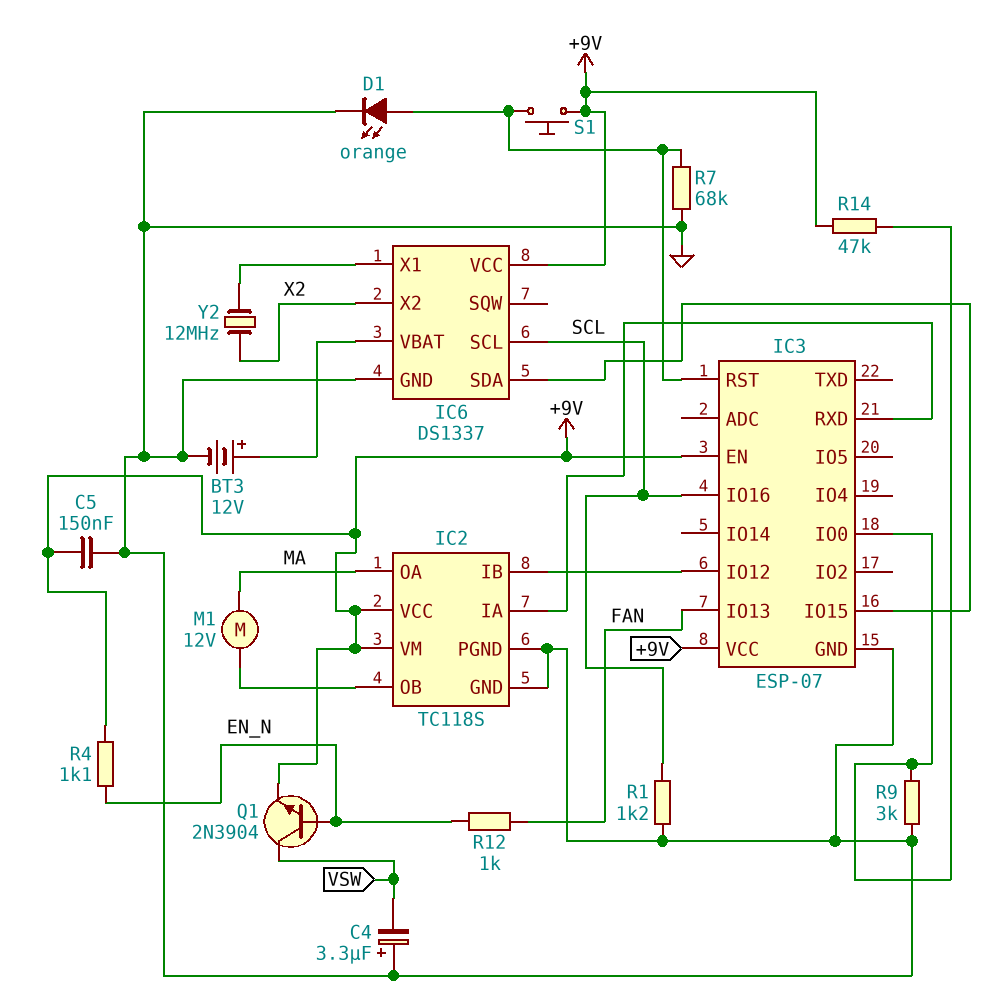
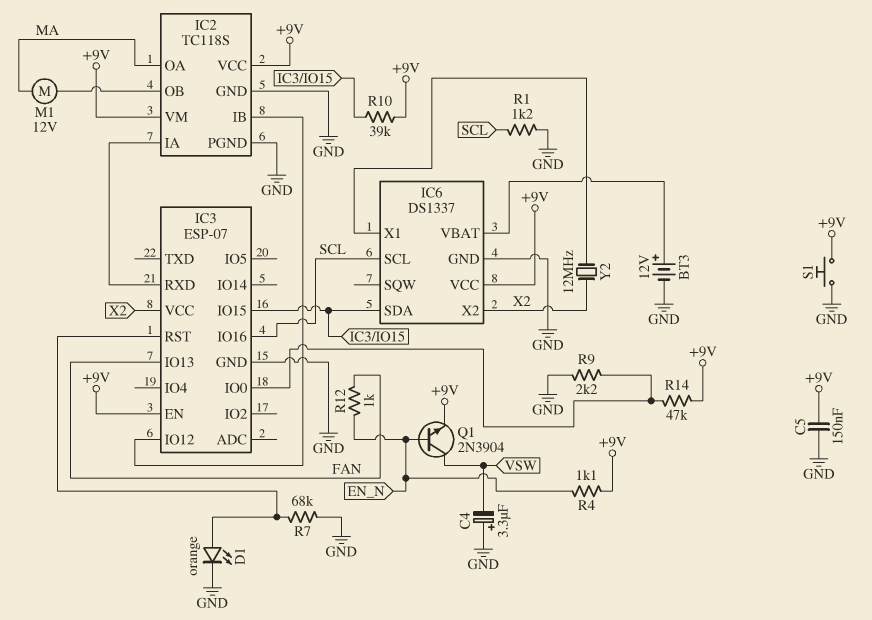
IC3 pin VCC: +9V -> X2
R9: 3k (GND, IC3/IO0) -> 2.2k (GND, IC3/IO0)
R10: none -> 39k (+9V, IC3/IO15)
S1: button (+9V, IC3/RST) -> button (+9V, GND)

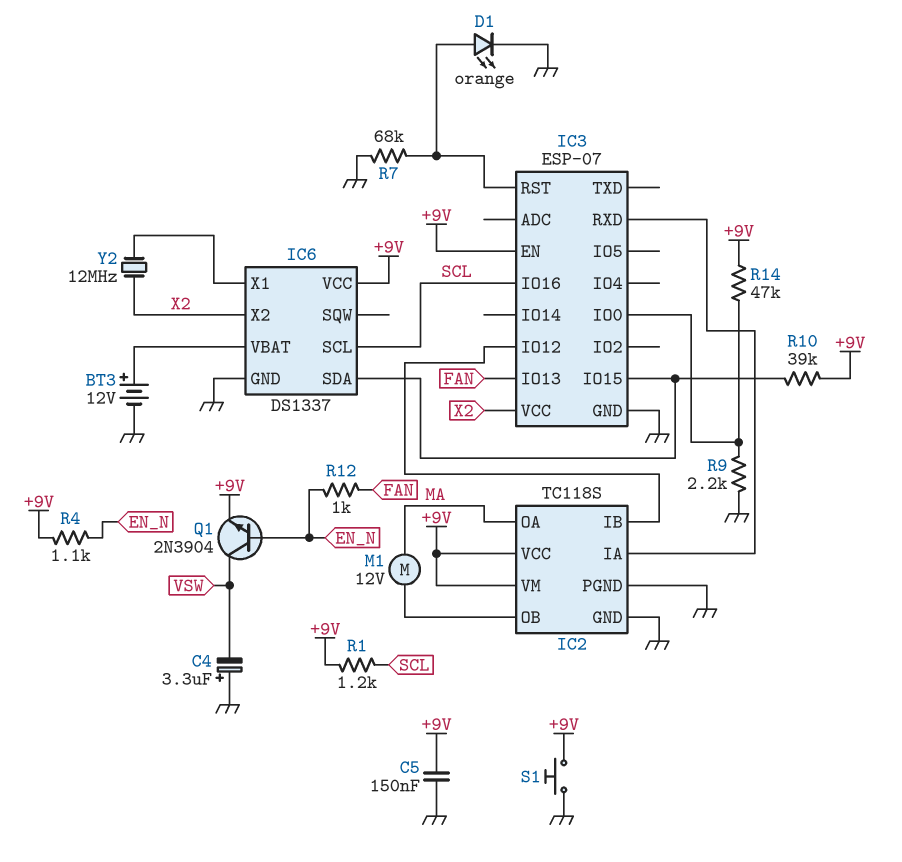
R1: 1.2k (GND, SCL) -> 1.2k (+9V, SCL)

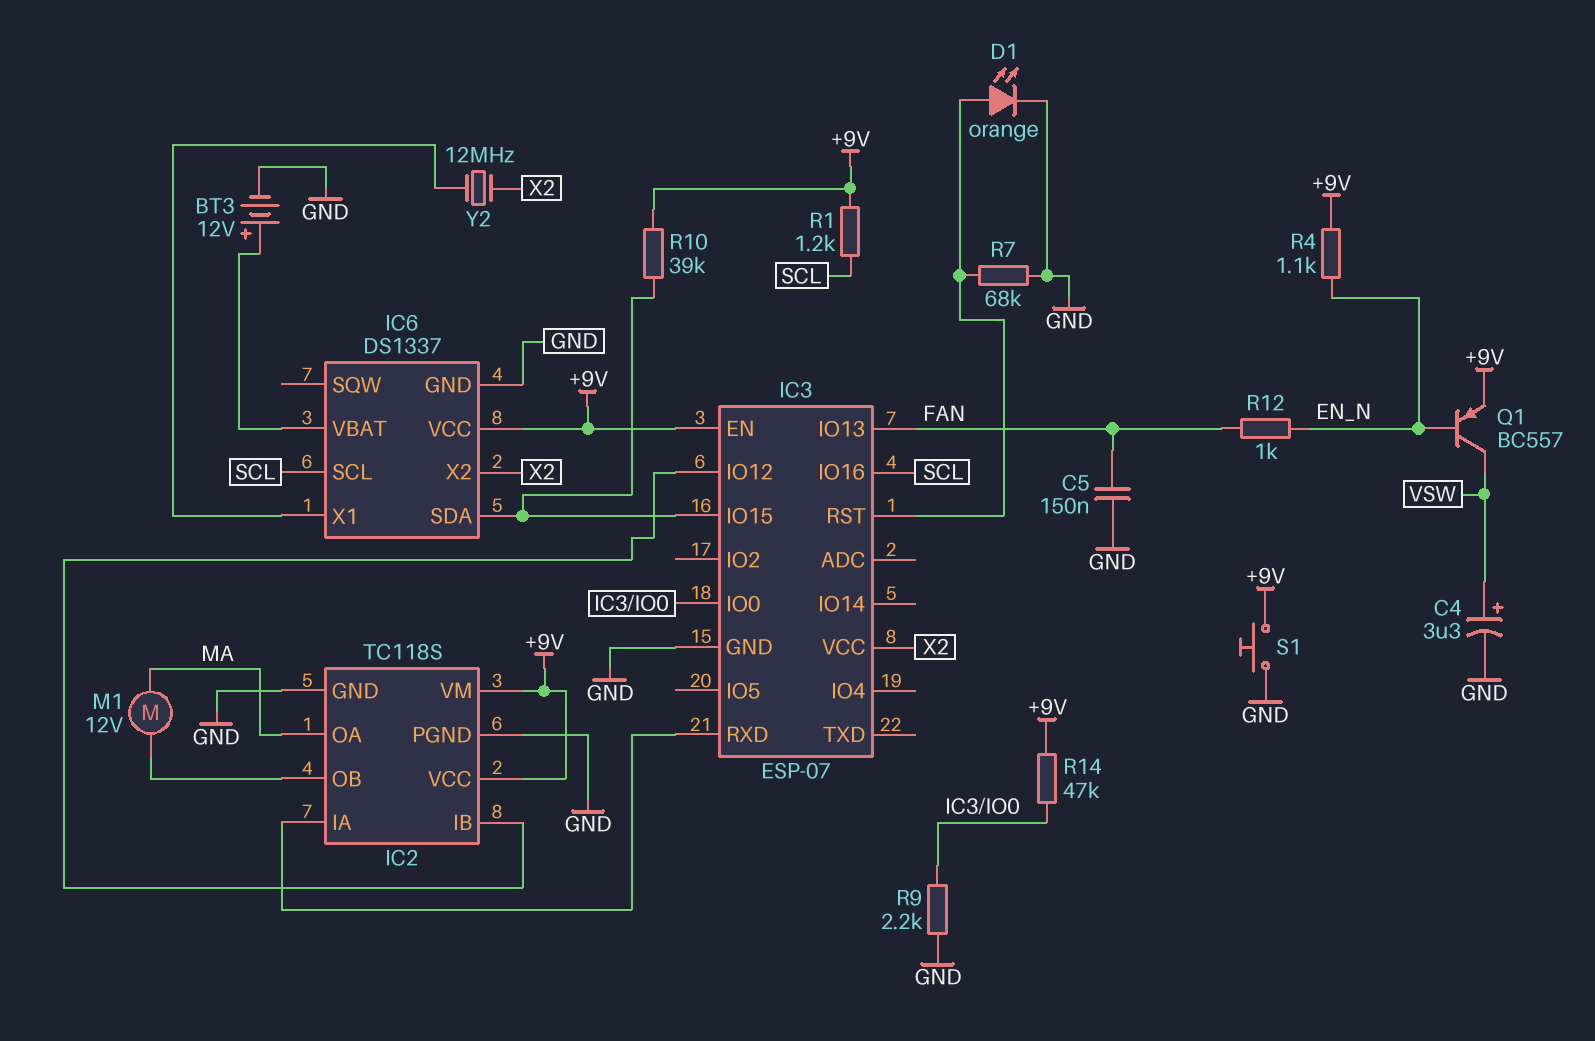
C4: 3.3uF (plus GND, minus VSW) -> 3.3uF (plus VSW, minus GND)
C5: 150nF (+9V, GND) -> 150nF (FAN, GND)
Q1: NPN 2N3904 (B EN_N, C VSW, E +9V) -> PNP BC557 (B EN_N, C VSW, E +9V)

